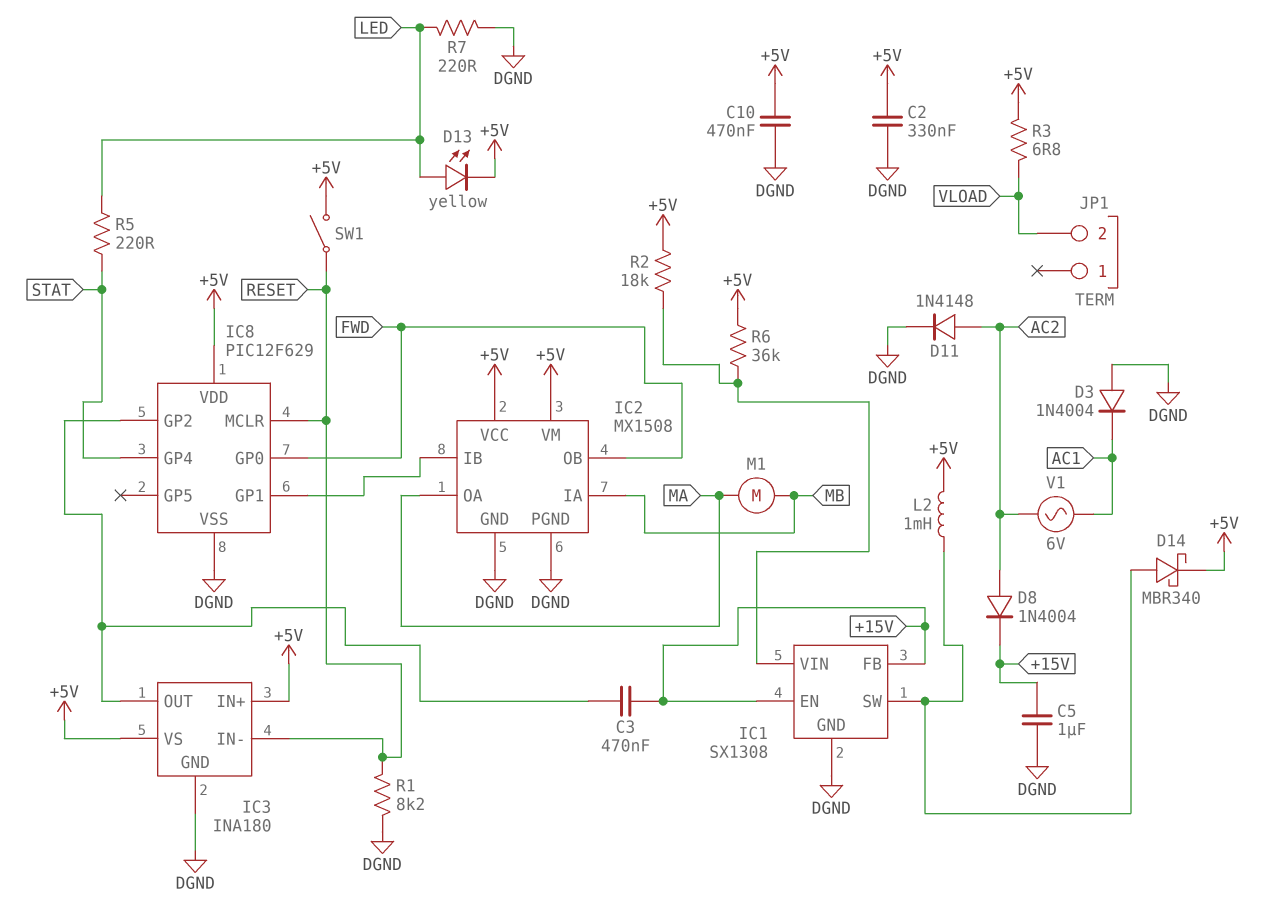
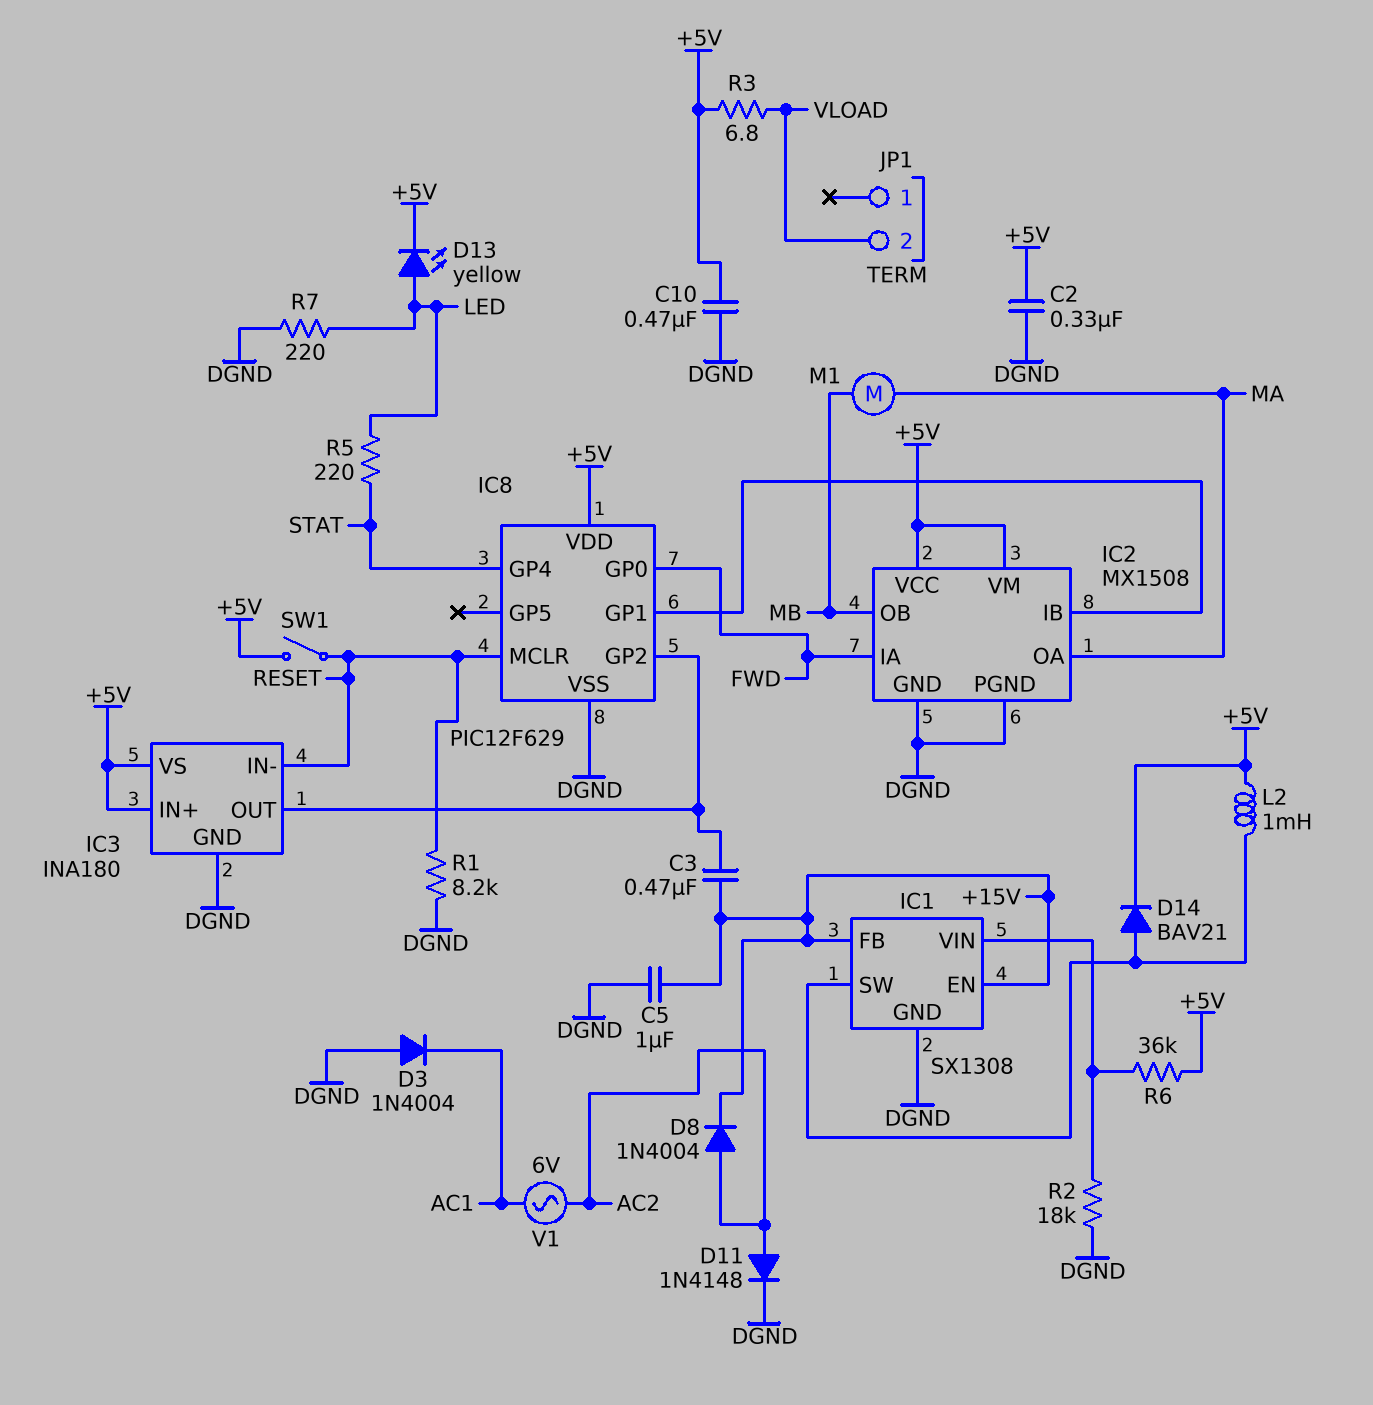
D14: schottky MBR340 (A IC1/SW, K +5V) -> diode BAV21 (A IC1/SW, K +5V)
IC2 pin IA: MB -> FWD
IC2 pin OB: FWD -> MB
R2: 18k (+5V, IC1/VIN) -> 18k (DGND, IC1/VIN)

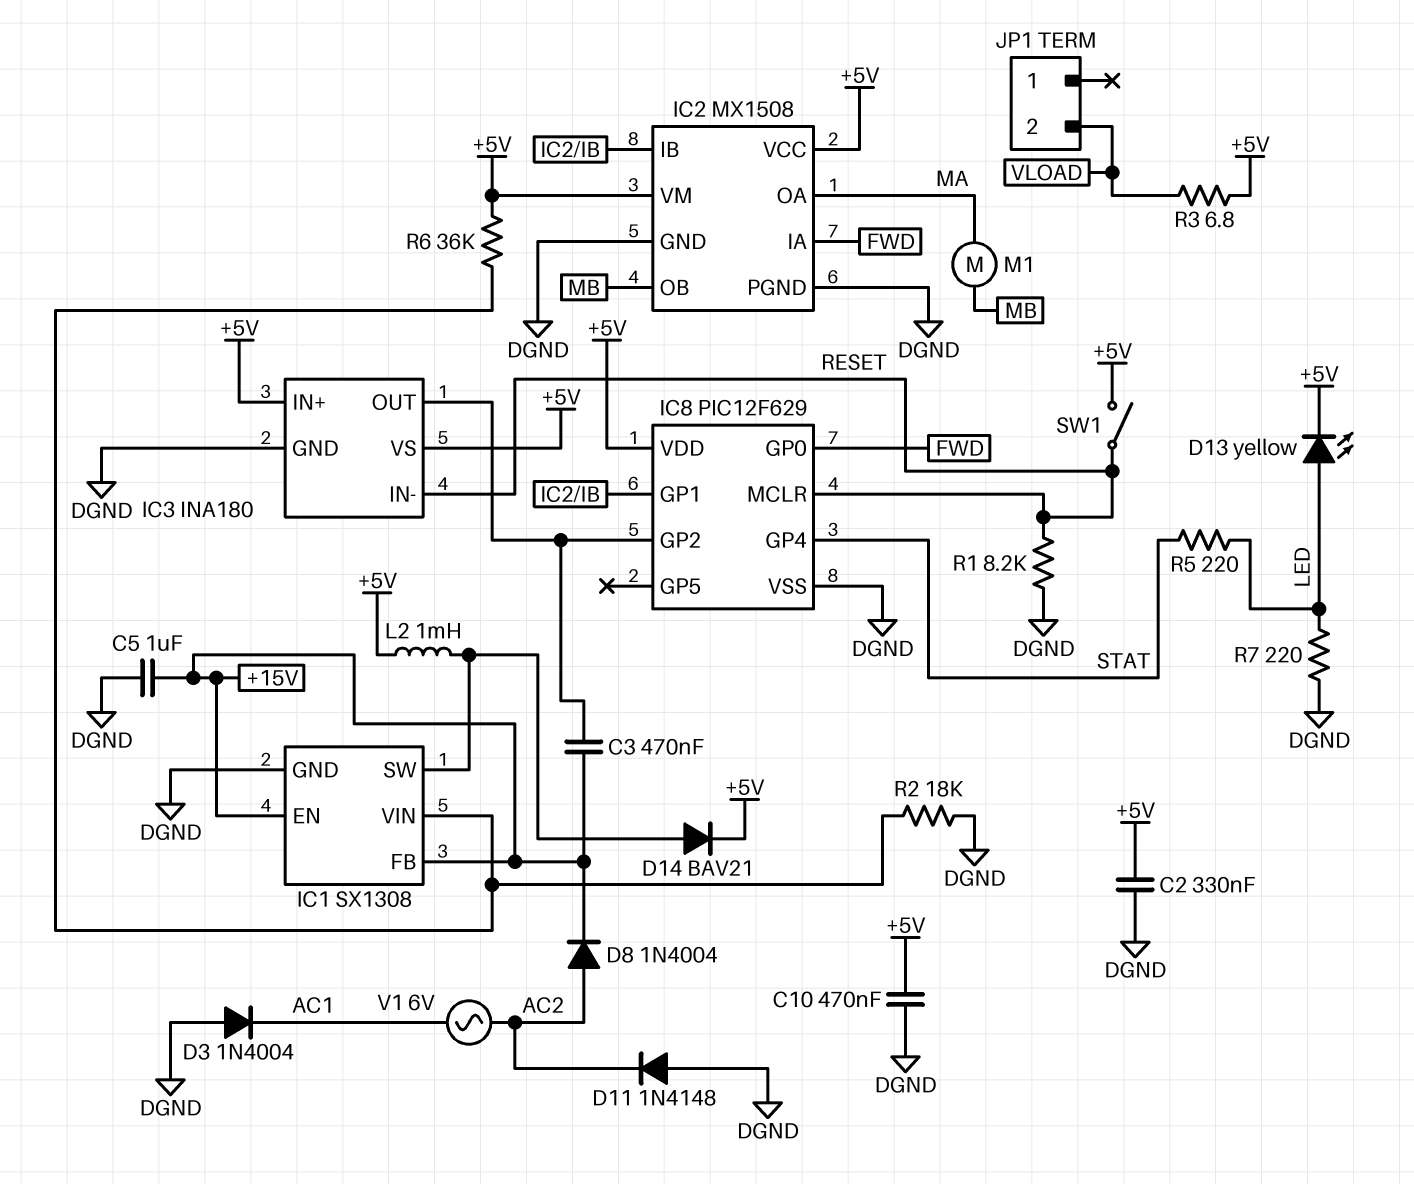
D11: diode 1N4148 (A AC2, K DGND) -> diode 1N4148 (A DGND, K AC2)

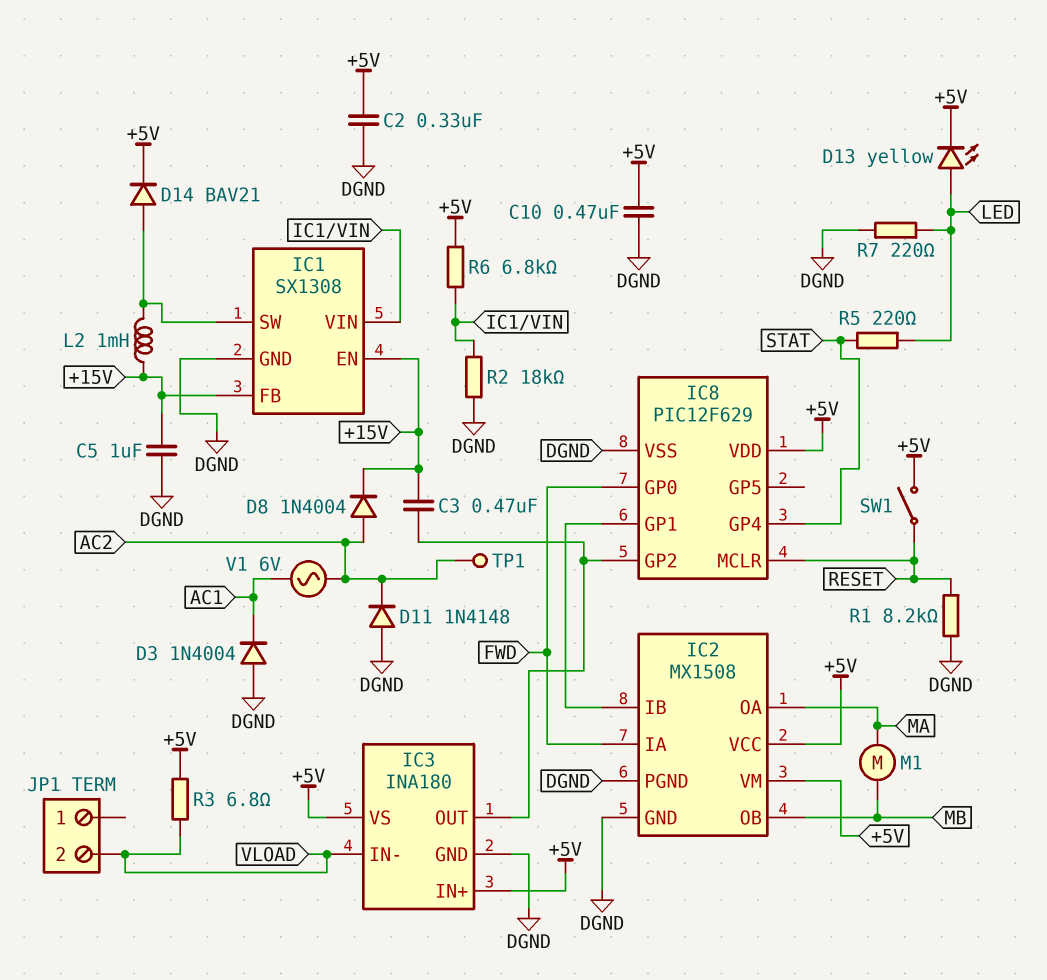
IC3 pin IN-: RESET -> VLOAD
L2: 1mH (+5V, IC1/SW) -> 1mH (+15V, IC1/SW)
R6: 36k (+5V, IC1/VIN) -> 6.8k (+5V, IC1/VIN)
TP1: none -> test point (AC2)

